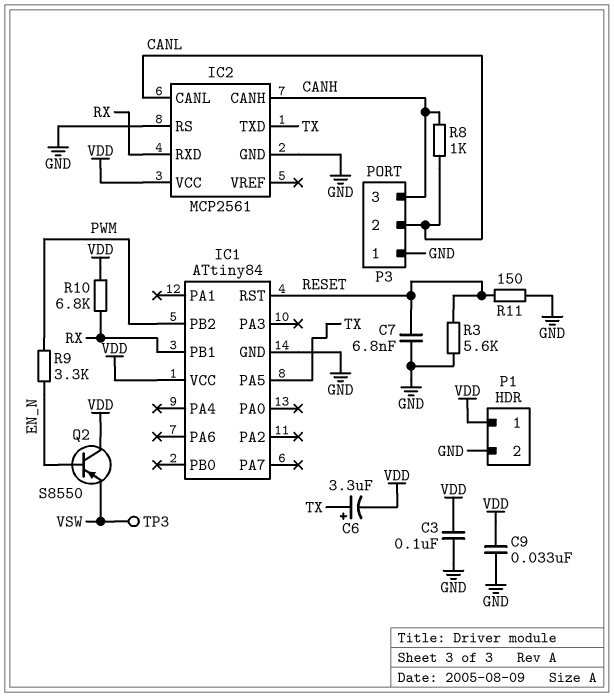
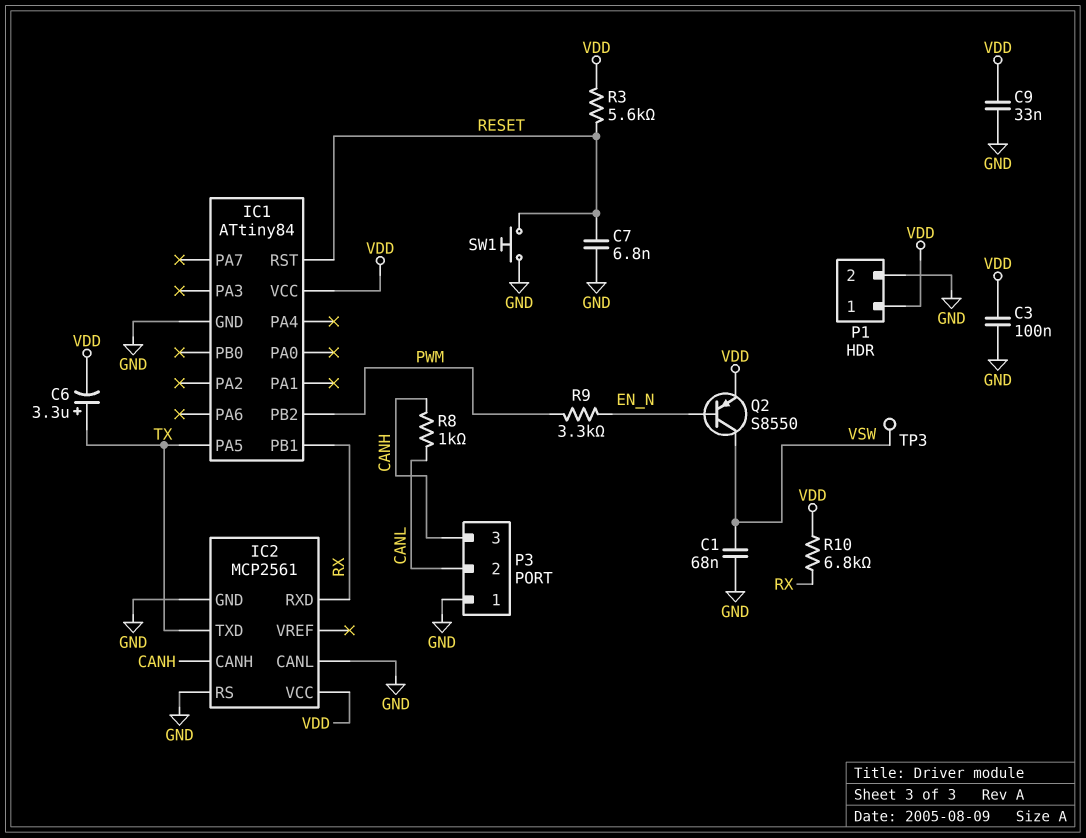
C1: none -> 68nF (GND, VSW)
IC2 pin CANL: CANL -> GND
Q2: PNP S8550 (B EN_N, C VDD, E VSW) -> PNP S8550 (B EN_N, C VSW, E VDD)
R3: 5.6k (GND, RESET) -> 5.6k (RESET, VDD)
R11: 150 (GND, RESET) -> none
SW1: none -> button (GND, RESET)

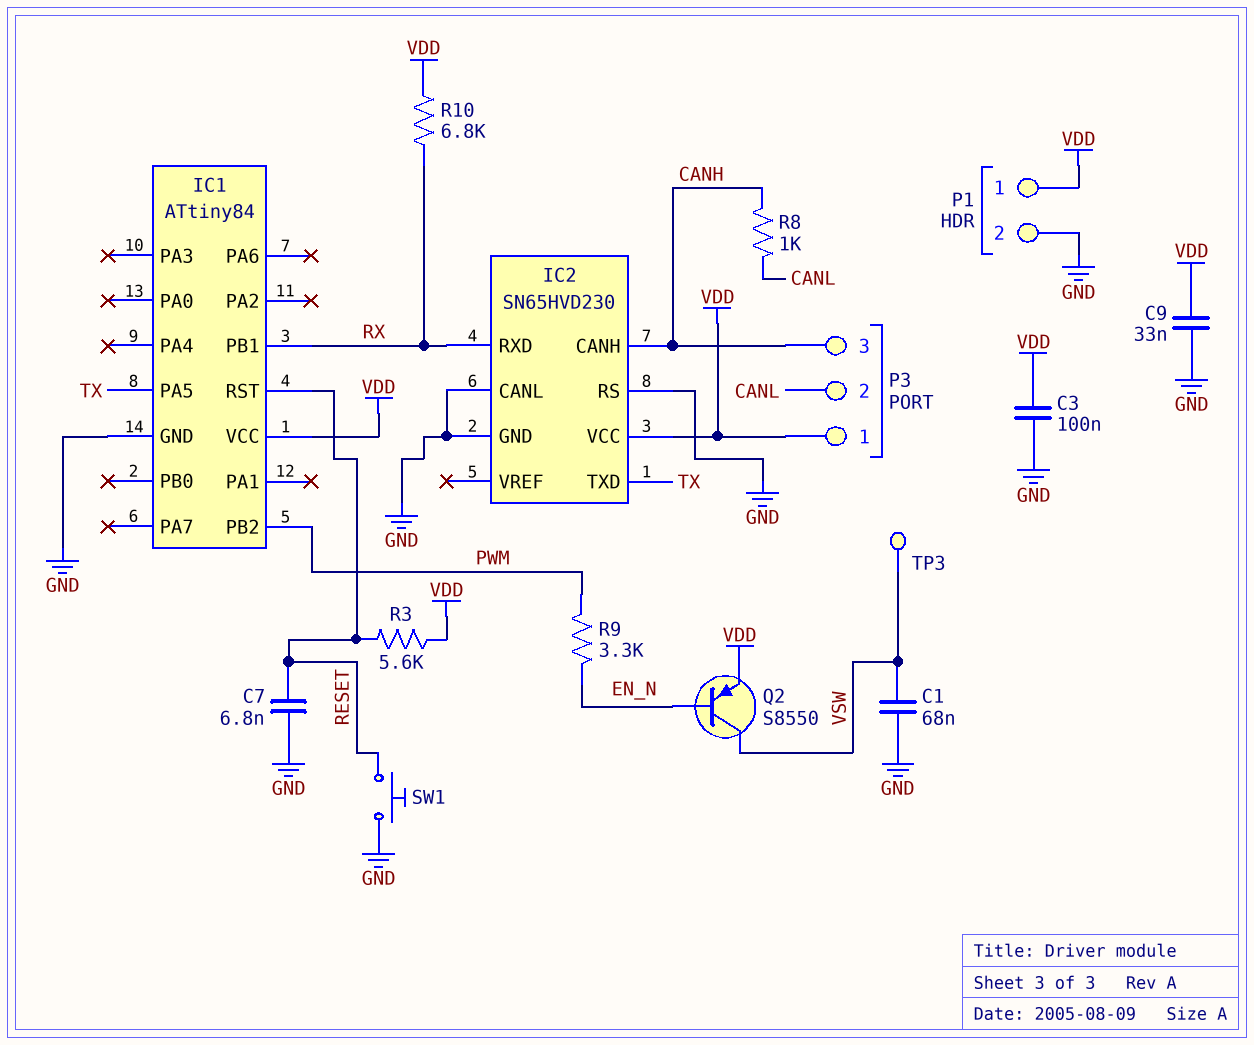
C6: 3.3uF (plus TX, minus VDD) -> none
IC2: MCP2561 -> SN65HVD230
P3 pin 1: GND -> VDD

